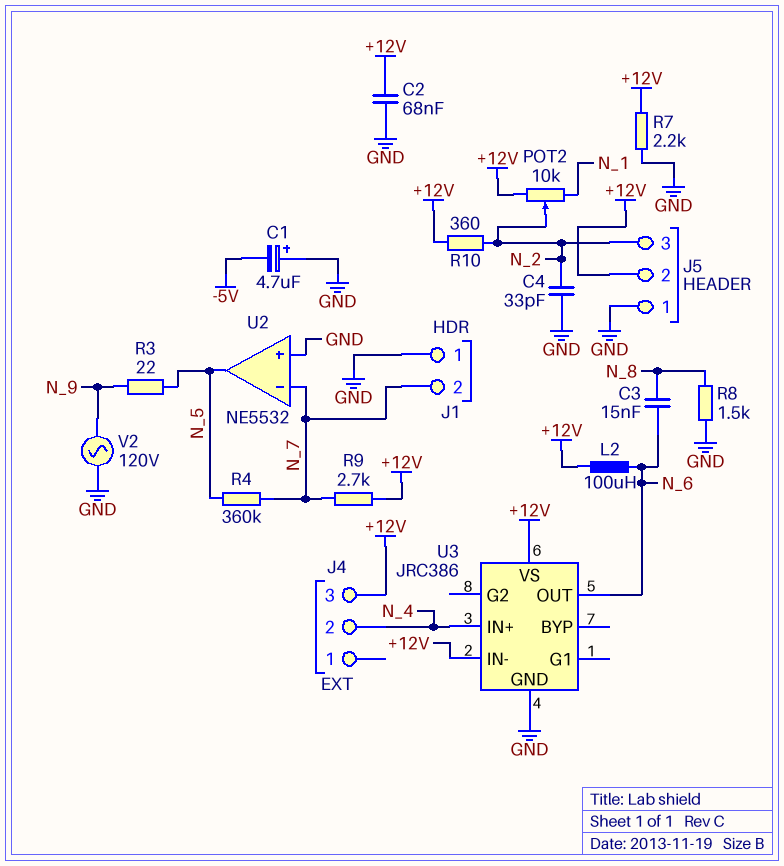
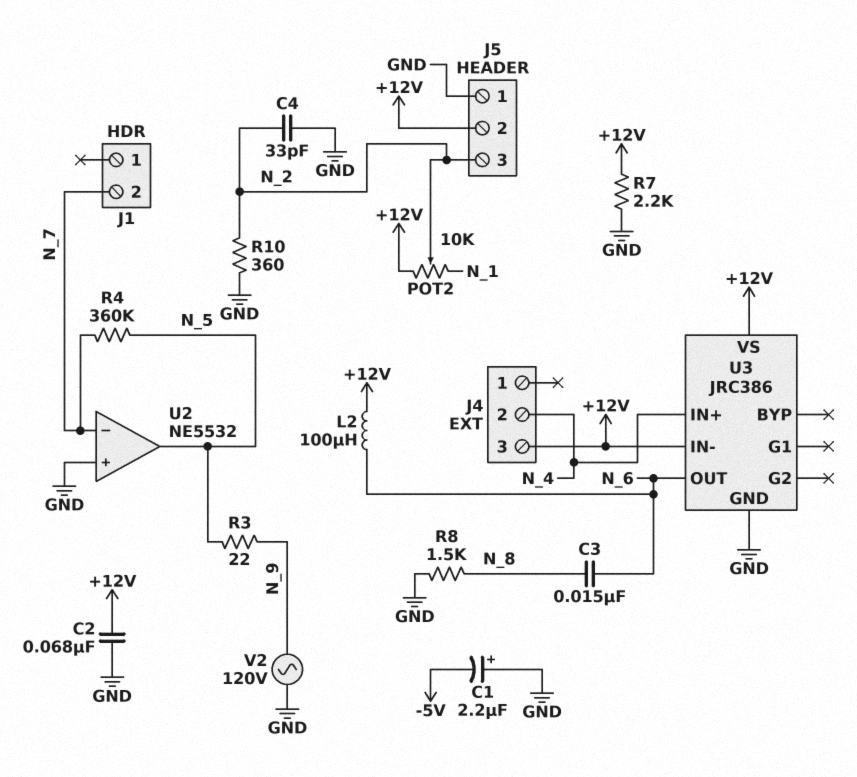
C1: 4.7uF (plus GND, minus -5V) -> 2.2uF (plus GND, minus -5V)
J1 pin 1: GND -> none
R9: 2.7k (+12V, N_7) -> none
R10: 360 (+12V, N_2) -> 360 (GND, N_2)

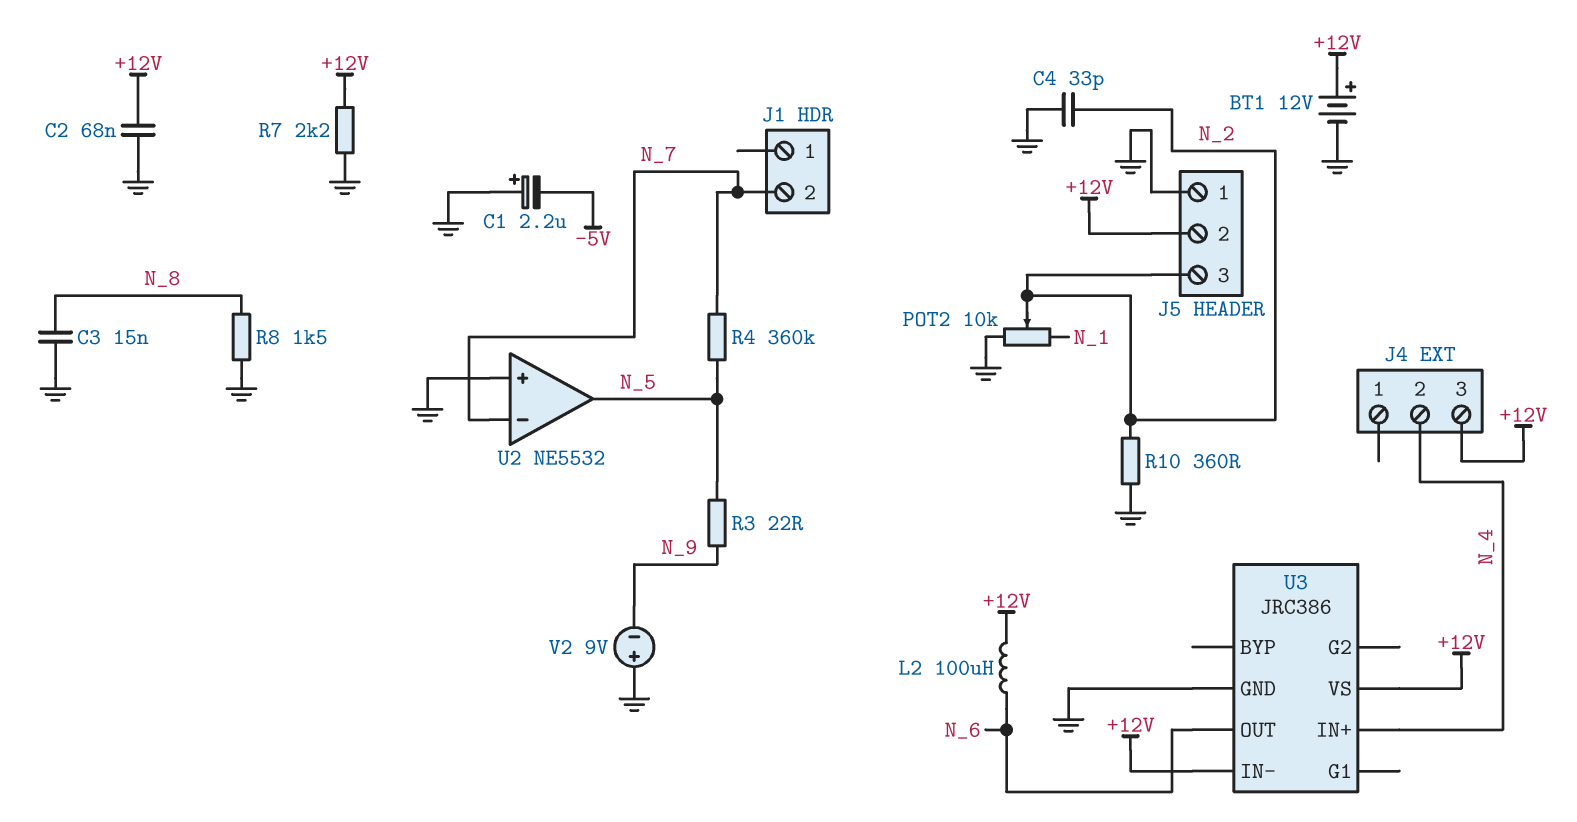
BT1: none -> 12V (plus +12V, minus GND)
C3: 15nF (N_6, N_8) -> 15nF (GND, N_8)
POT2: 10k (+12V, N_1, wiper N_2) -> 10k (GND, N_1, wiper N_2)
V2: AC 120V (GND, N_9) -> 9V (plus GND, minus N_9)

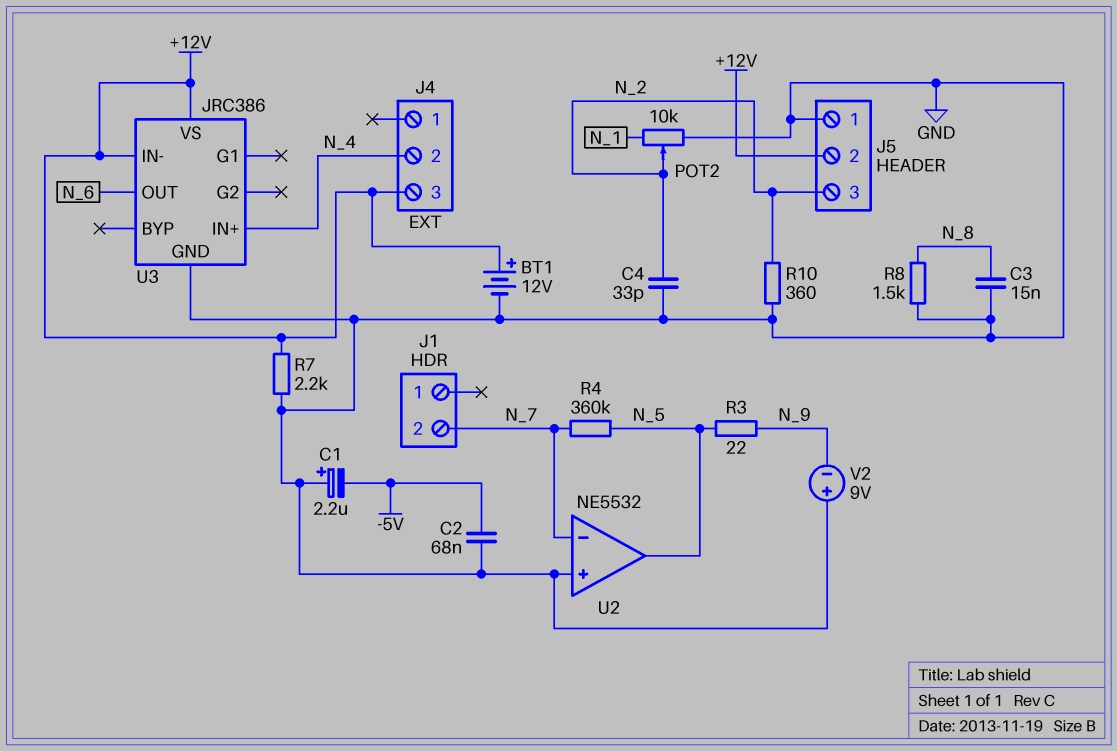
C2: 68nF (+12V, GND) -> 68nF (-5V, GND)
L2: 100uH (+12V, N_6) -> none

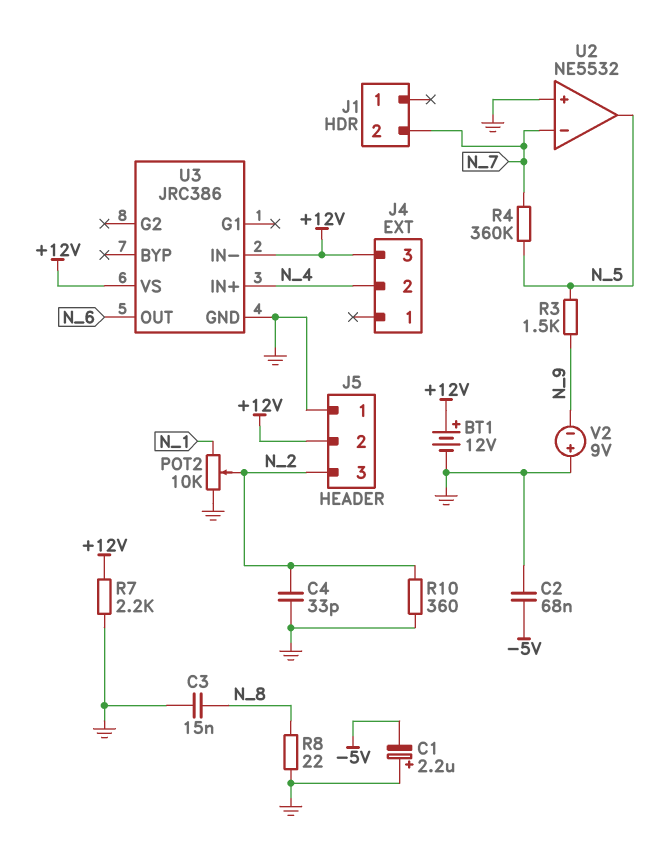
R3: 22 (N_5, N_9) -> 1.5k (N_5, N_9)
R8: 1.5k (GND, N_8) -> 22 (GND, N_8)

